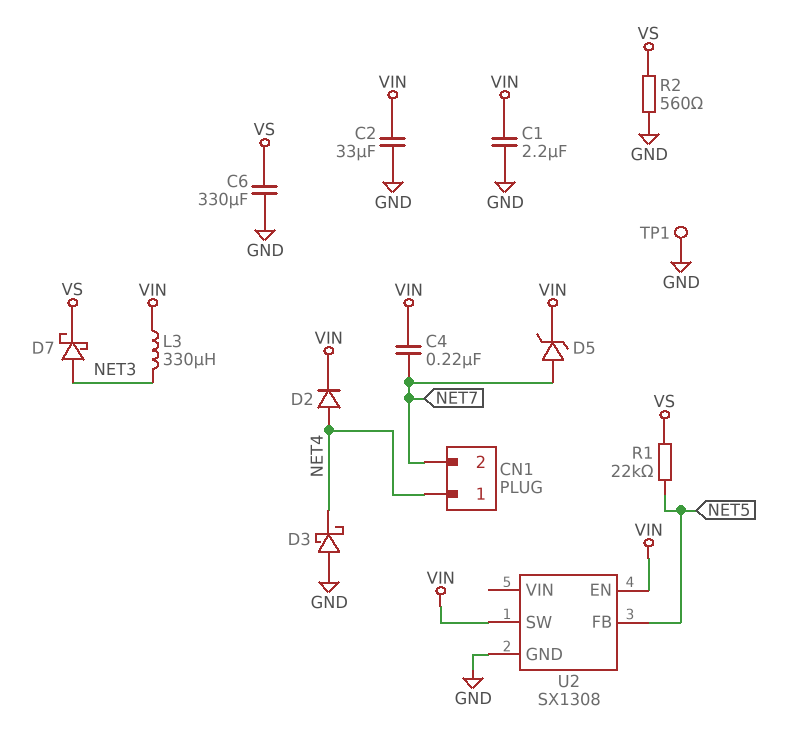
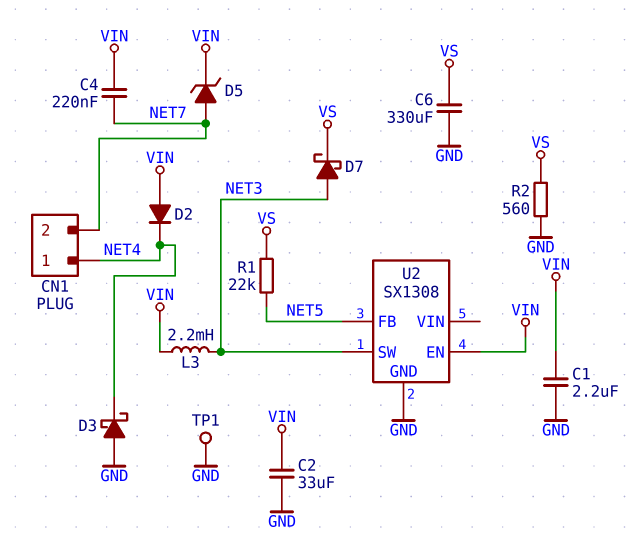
D2: diode (A NET4, K VIN) -> diode (A VIN, K NET4)
L3: 330uH (NET3, VIN) -> 2.2mH (NET3, VIN)
U2 pin SW: VIN -> NET3

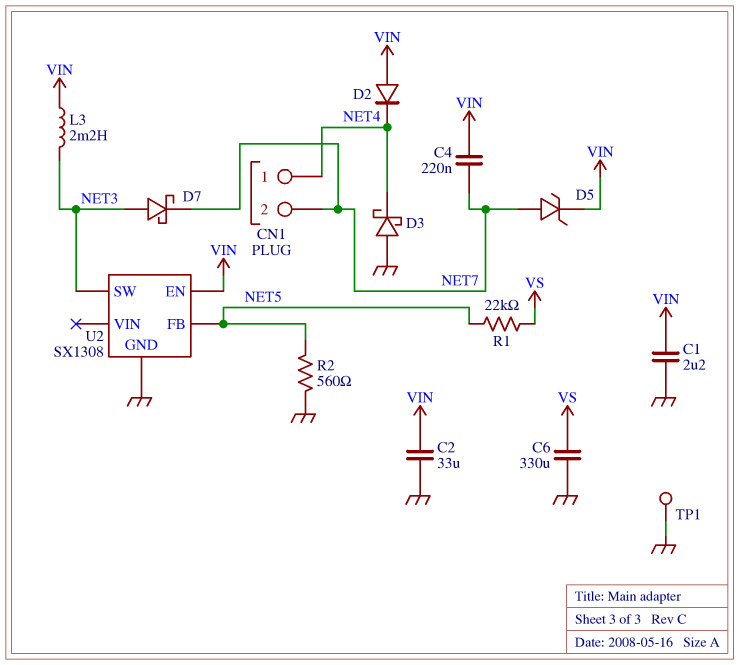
D7: schottky (A NET3, K VS) -> schottky (A NET3, K NET7)
R2: 560 (GND, VS) -> 560 (GND, NET5)

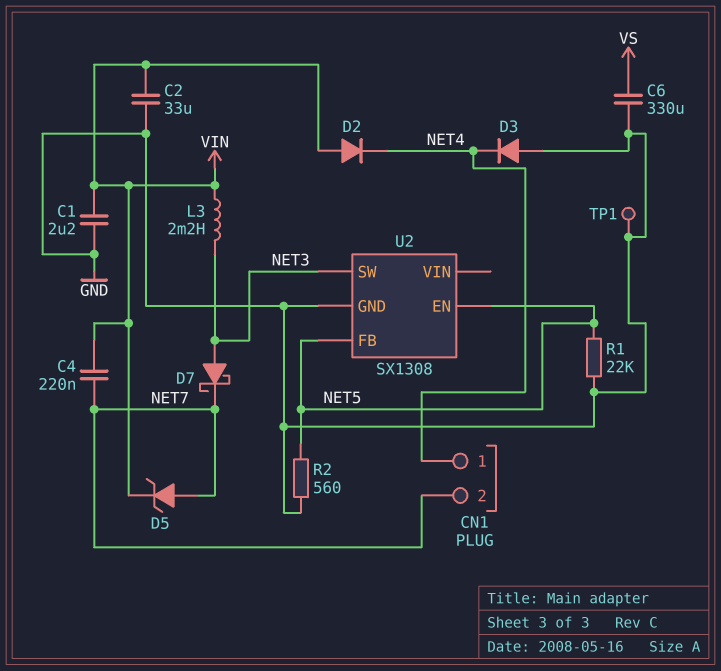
D3: schottky (A GND, K NET4) -> diode (A GND, K NET4)
R1: 22k (NET5, VS) -> 22k (GND, NET5)
U2 pin EN: VIN -> NET5

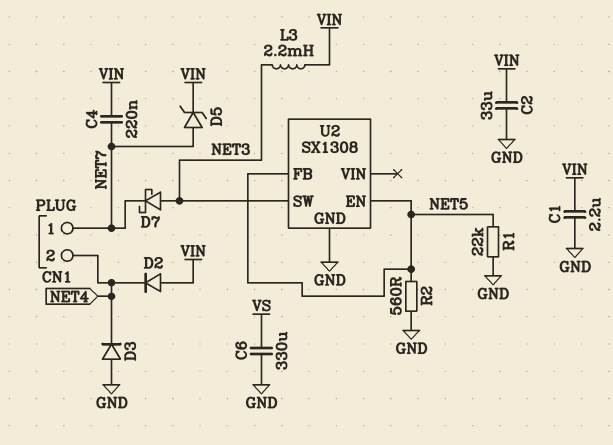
CN1 pin 1: NET4 -> NET7
CN1 pin 2: NET7 -> NET4
TP1: test point (GND) -> none

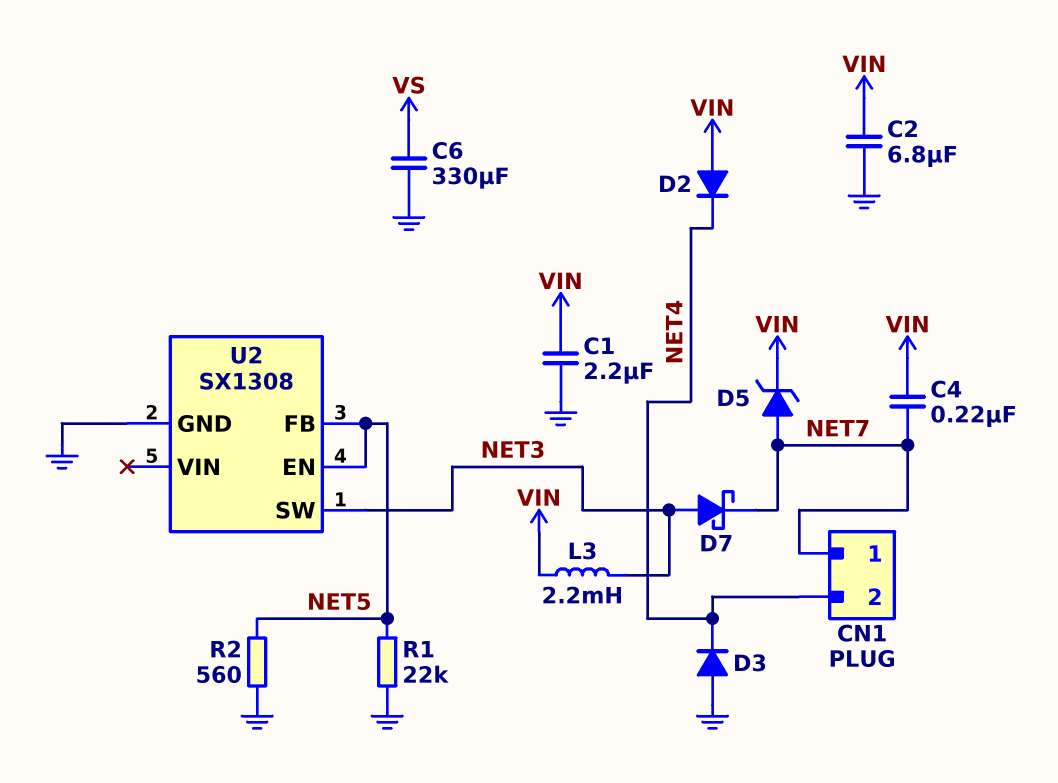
C2: 33uF (GND, VIN) -> 6.8uF (GND, VIN)

